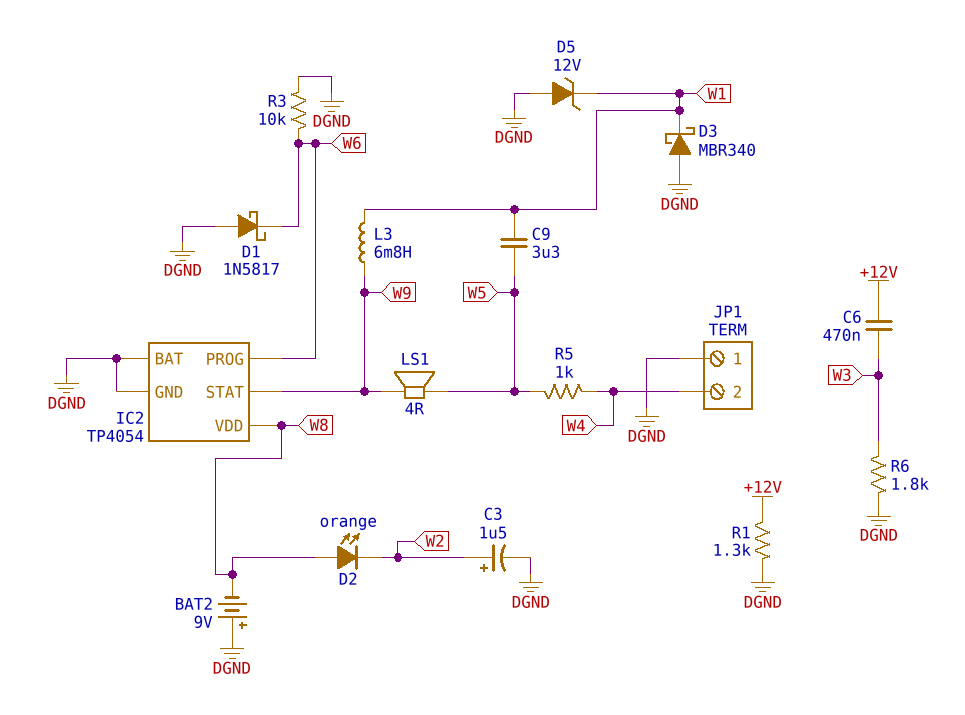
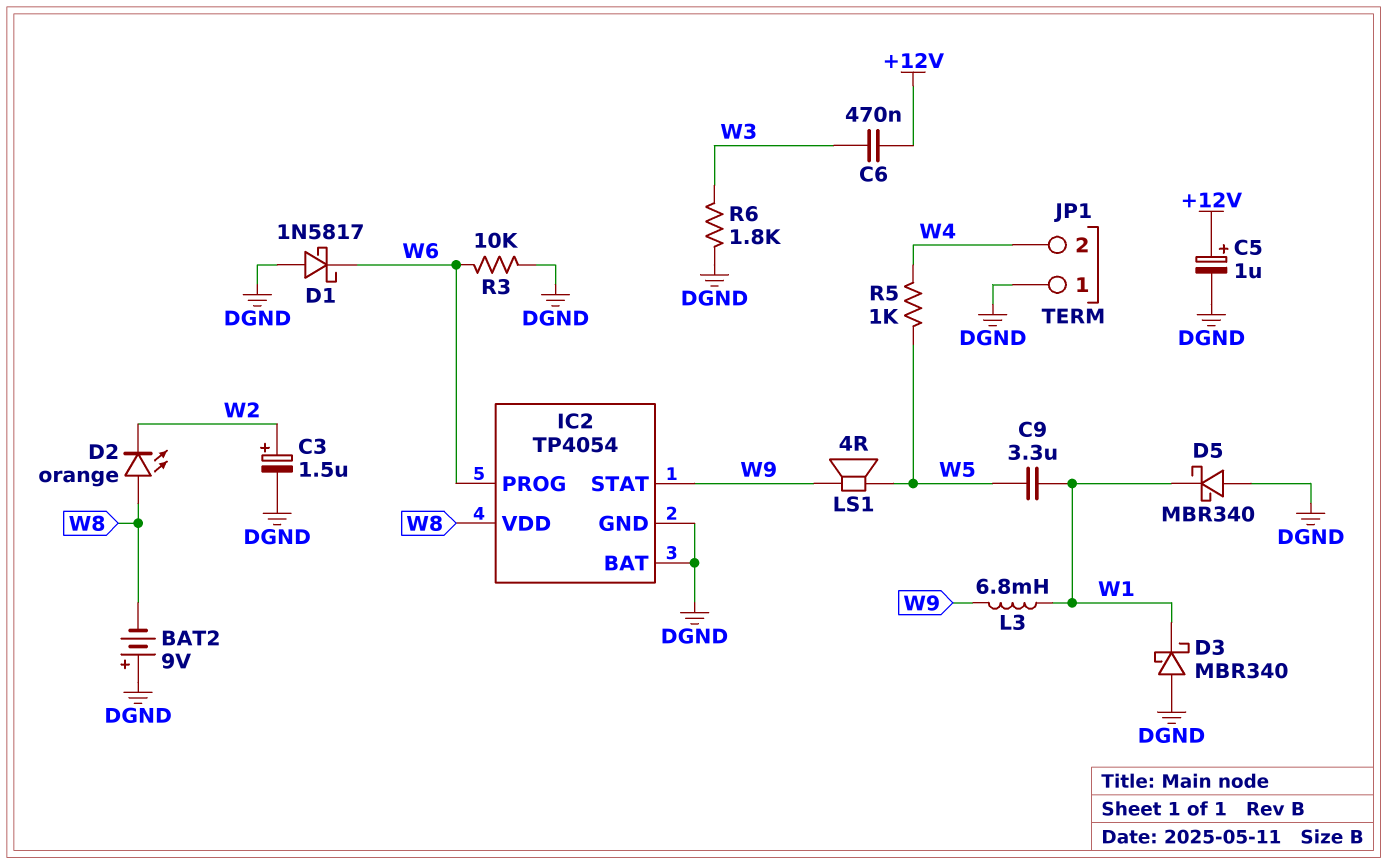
C5: none -> 1uF (plus +12V, minus DGND)
D5: zener 12V (A DGND, K W1) -> schottky MBR340 (A DGND, K W1)
R1: 1.3k (+12V, DGND) -> none

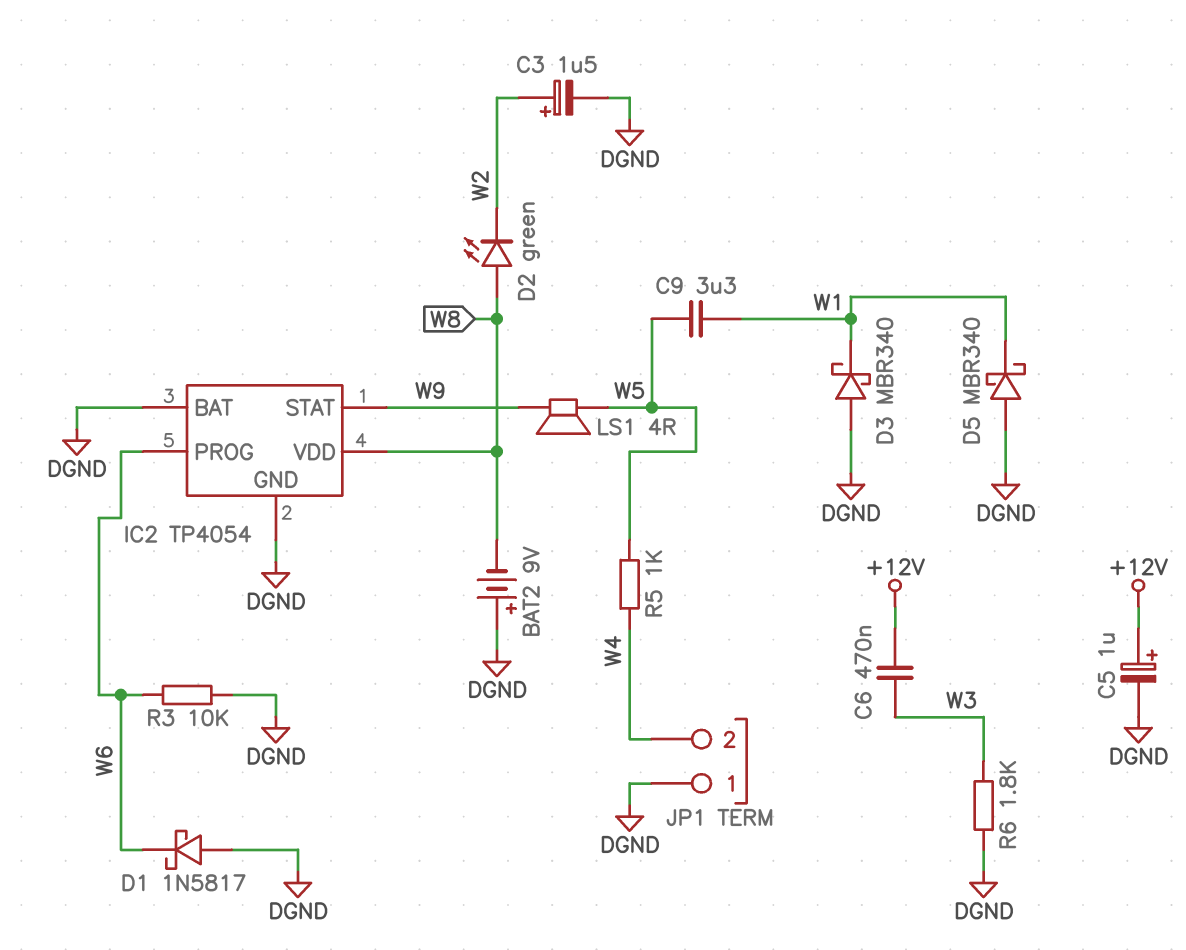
D2: LED orange (A W8, K W2) -> LED green (A W8, K W2)
L3: 6.8mH (W1, W9) -> none

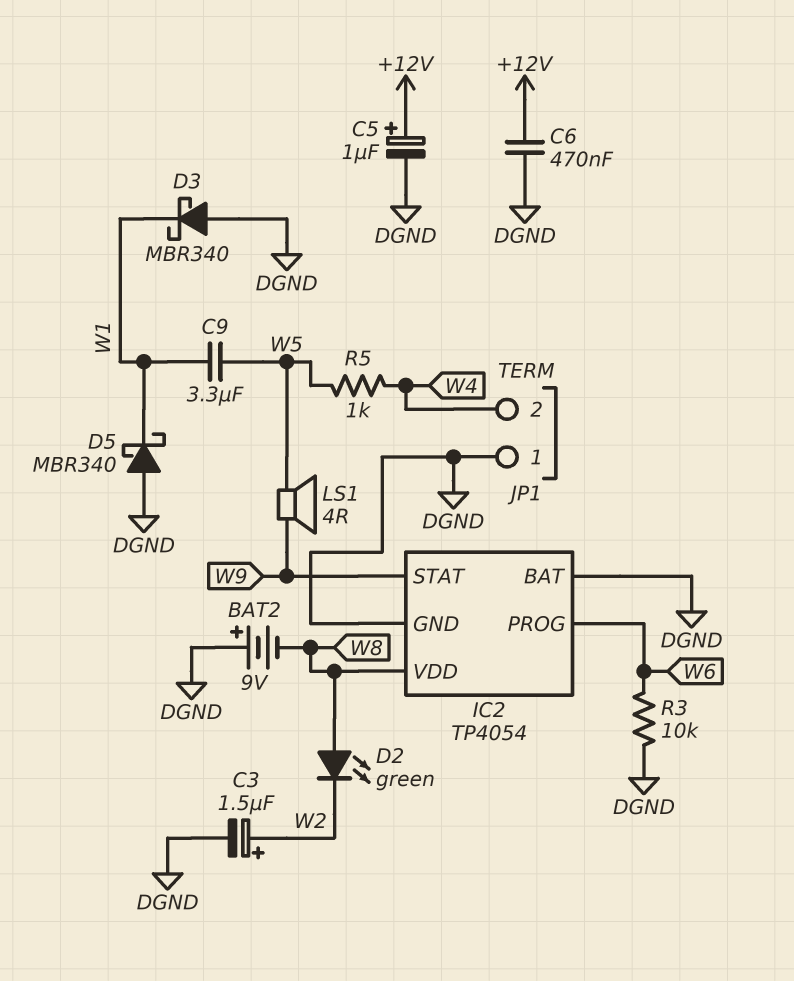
C6: 470nF (+12V, W3) -> 470nF (+12V, DGND)
D1: schottky 1N5817 (A DGND, K W6) -> none
R6: 1.8k (DGND, W3) -> none

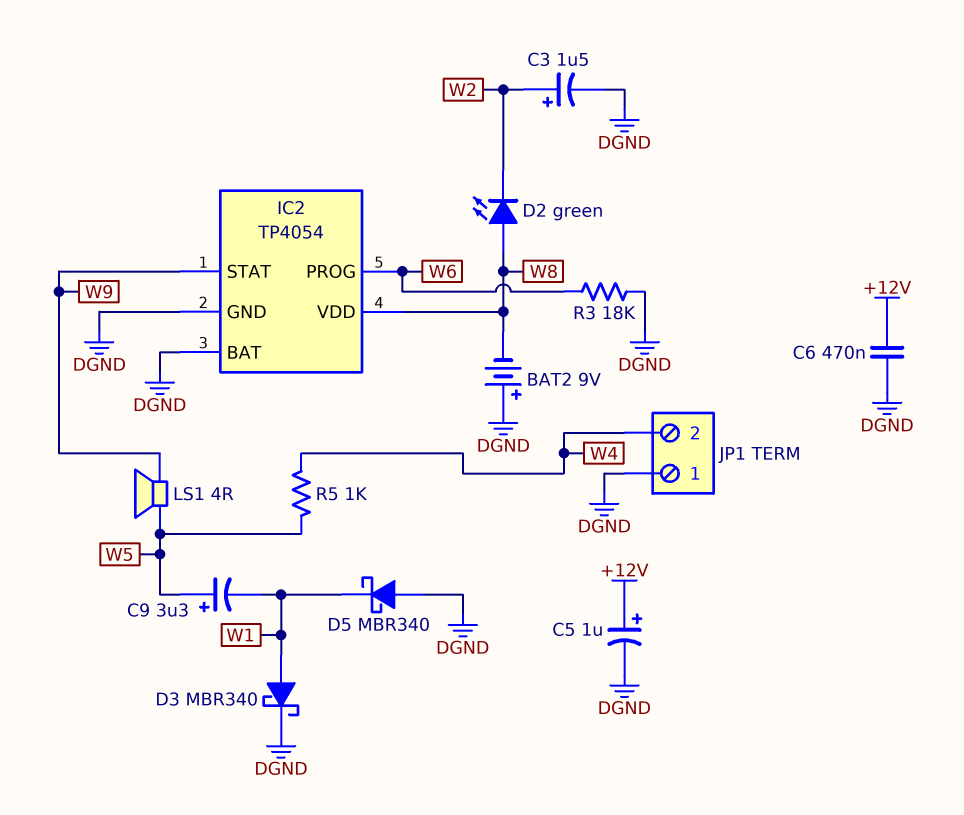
C9: 3.3uF (W1, W5) -> 3.3uF (plus W5, minus W1)
D3: schottky MBR340 (A DGND, K W1) -> schottky MBR340 (A W1, K DGND)
R3: 10k (DGND, W6) -> 18k (DGND, W6)

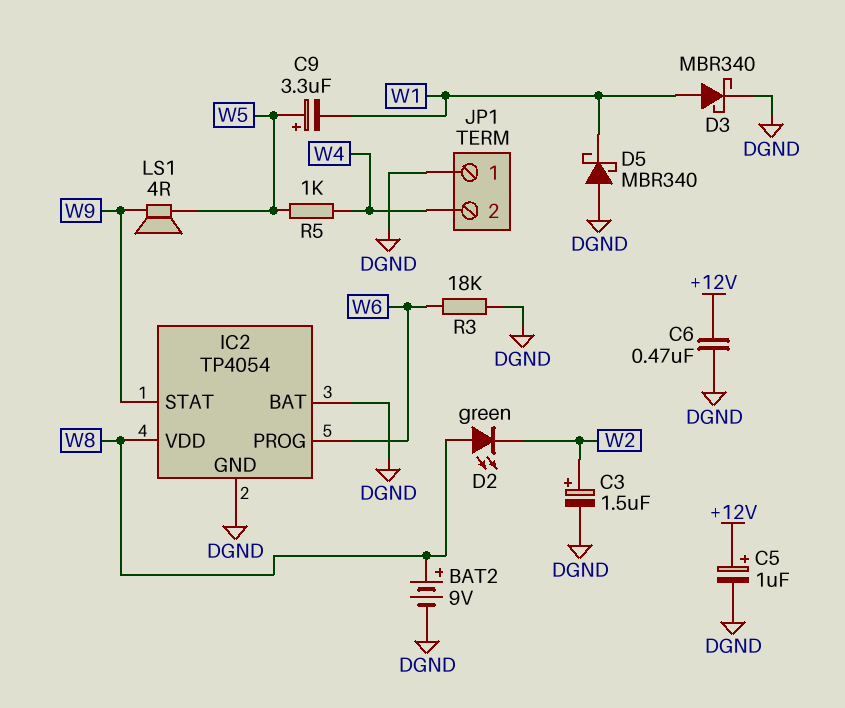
BAT2: 9V (plus DGND, minus W8) -> 9V (plus W8, minus DGND)

